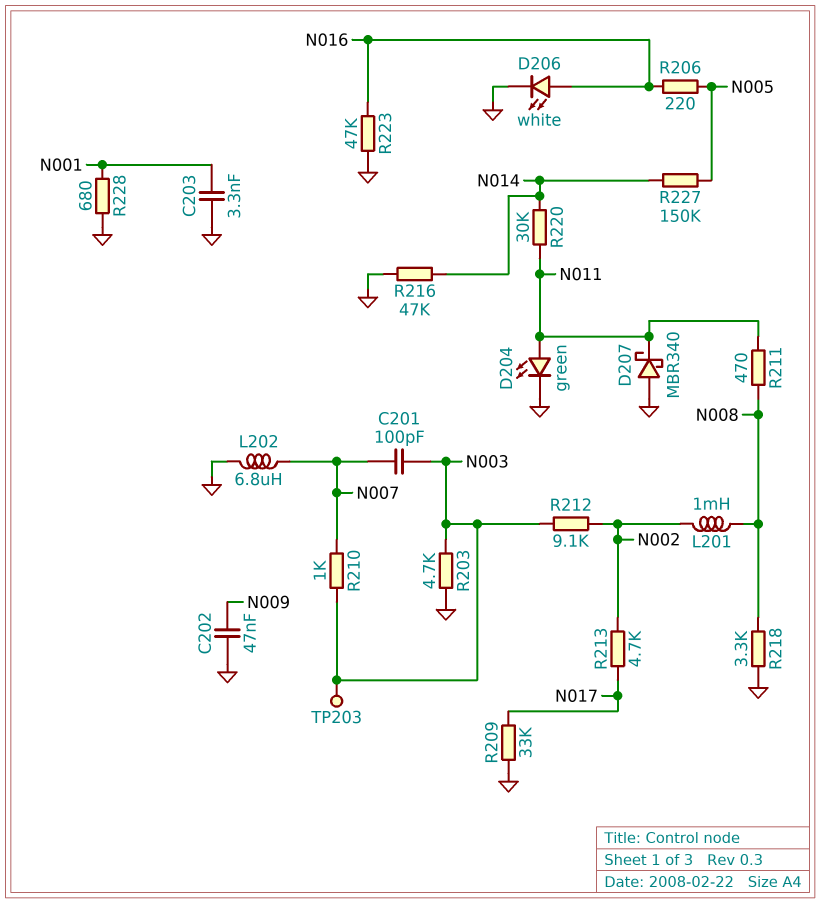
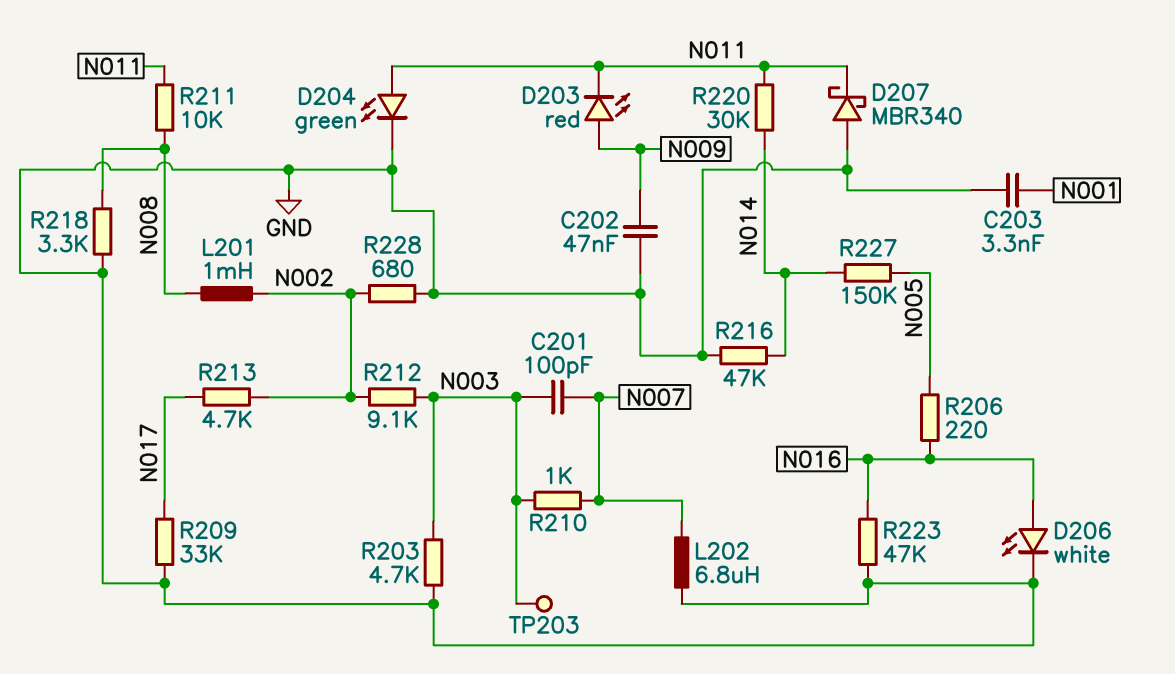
D203: none -> LED red (A N009, K N011)
R211: 470 (N008, N011) -> 10k (N008, N011)
R228: 680 (GND, N001) -> 680 (GND, N002)

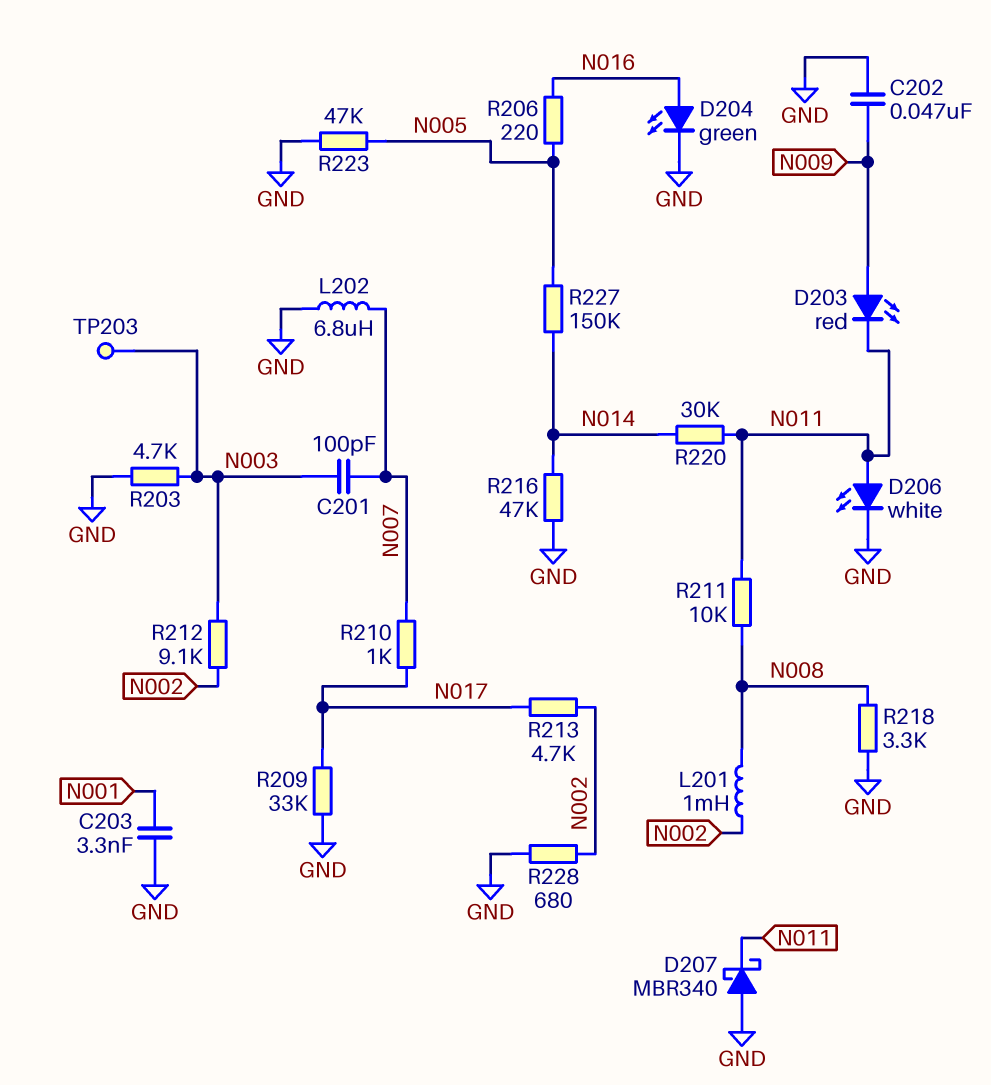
D204: LED green (A N011, K GND) -> LED green (A N016, K GND)
D206: LED white (A N016, K GND) -> LED white (A N011, K GND)
R210: 1k (N003, N007) -> 1k (N007, N017)
R223: 47k (GND, N016) -> 47k (GND, N005)

